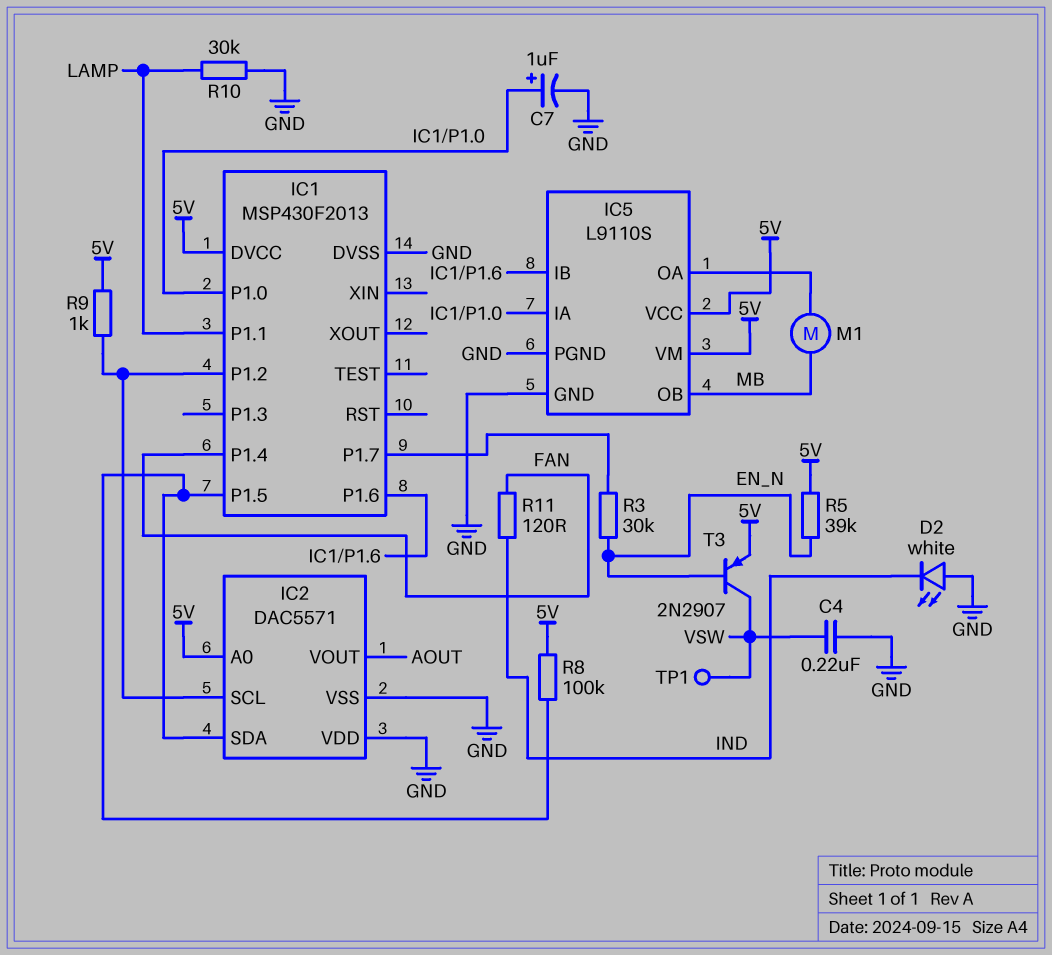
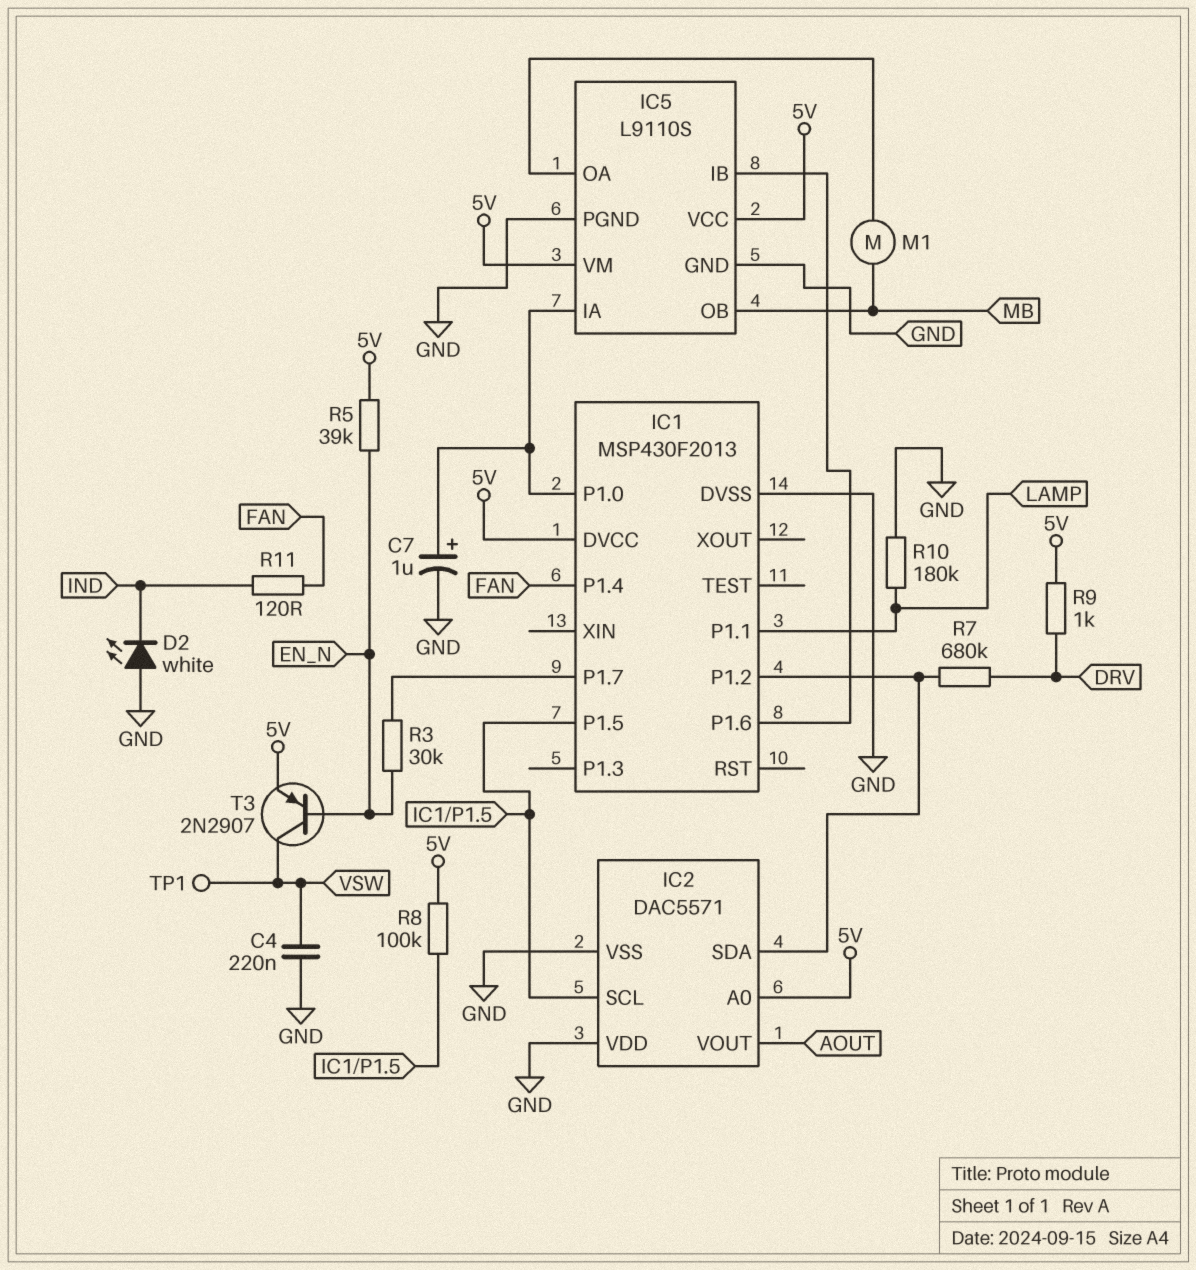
IC2 pin SCL: IC1/P1.2 -> IC1/P1.5
IC2 pin SDA: IC1/P1.5 -> IC1/P1.2
R7: none -> 680k (DRV, IC1/P1.2)
R9: 1k (5V, IC1/P1.2) -> 1k (5V, DRV)
R10: 30k (GND, LAMP) -> 180k (GND, LAMP)

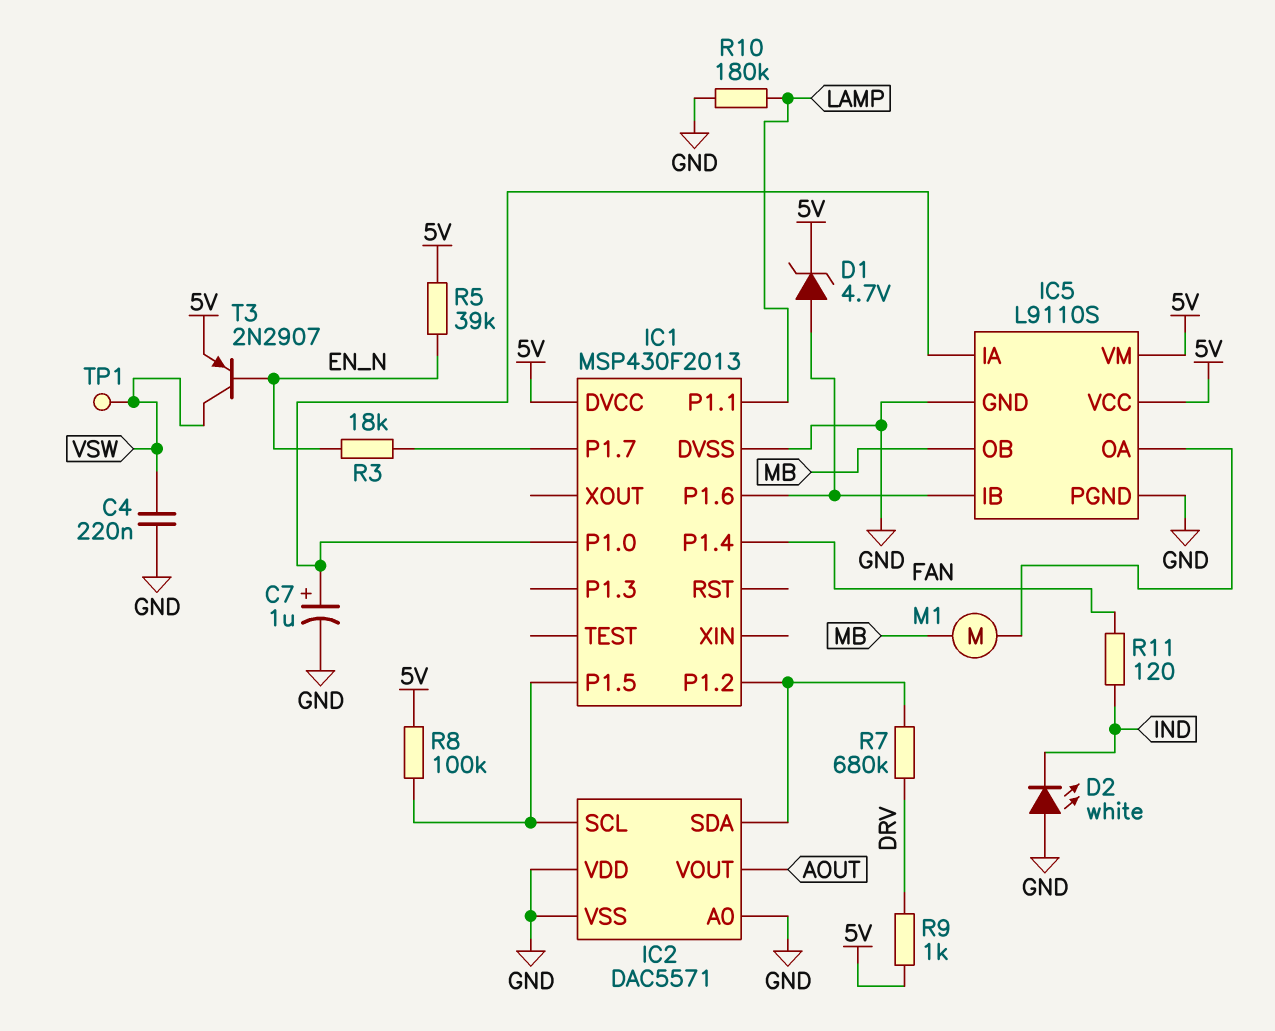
D1: none -> zener 4.7V (A IC1/P1.6, K 5V)
IC2 pin A0: 5V -> GND
R3: 30k (EN_N, IC1/P1.7) -> 18k (EN_N, IC1/P1.7)

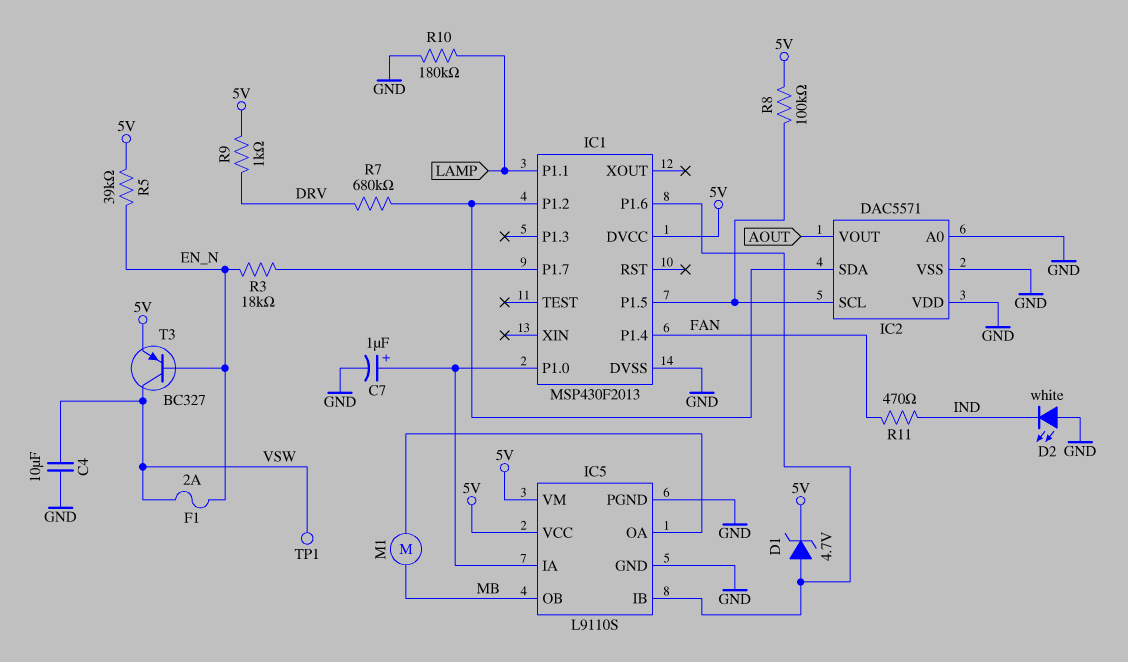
C4: 220nF (GND, VSW) -> 10uF (GND, VSW)
F1: none -> 2A (EN_N, VSW)
R11: 120 (FAN, IND) -> 470 (FAN, IND)
T3: PNP 2N2907 (B EN_N, C VSW, E 5V) -> PNP BC327 (B EN_N, C VSW, E 5V)

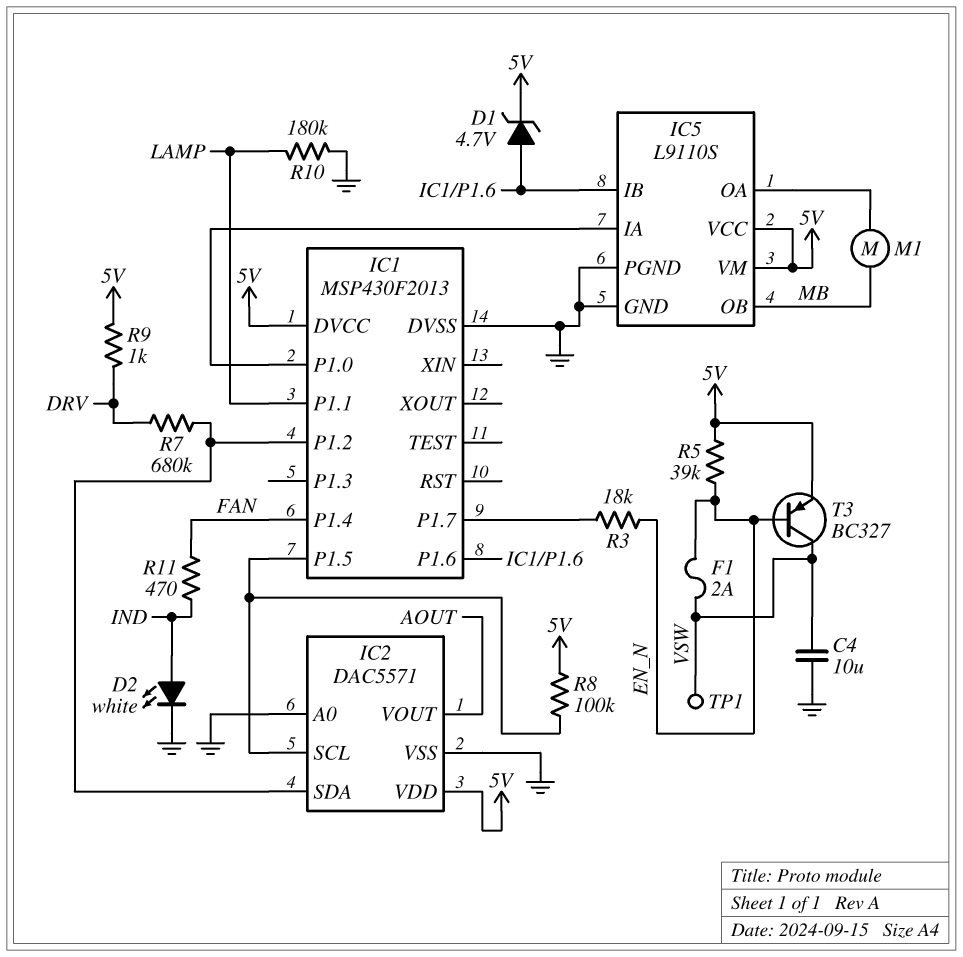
C7: 1uF (plus IC1/P1.0, minus GND) -> none
D2: LED white (A GND, K IND) -> LED white (A IND, K GND)
IC2 pin VDD: GND -> 5V

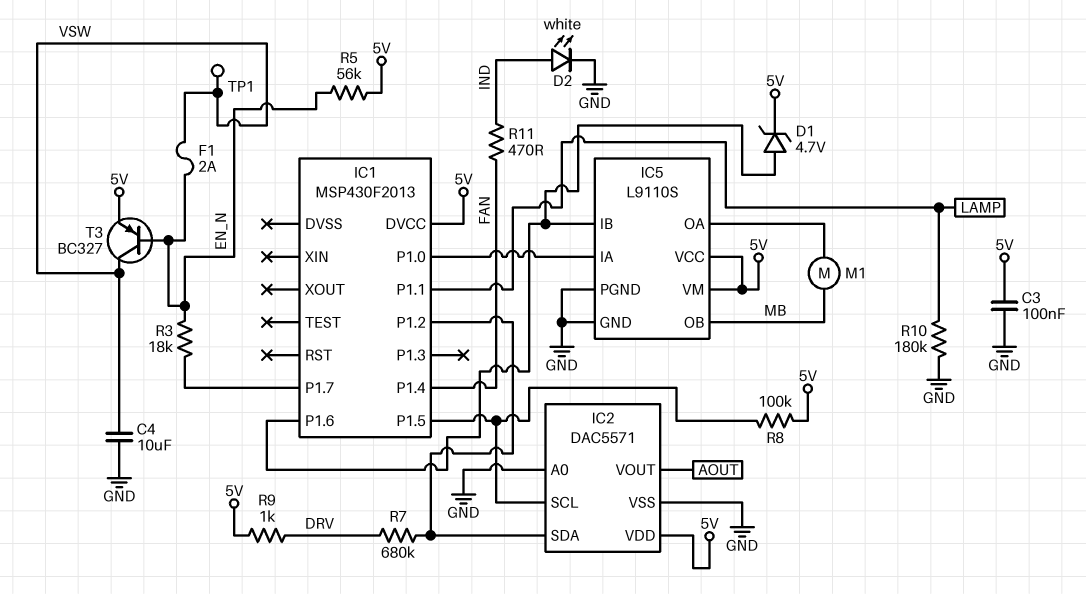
C3: none -> 100nF (5V, GND)
IC1 pin DVSS: GND -> none
R5: 39k (5V, EN_N) -> 56k (5V, EN_N)

